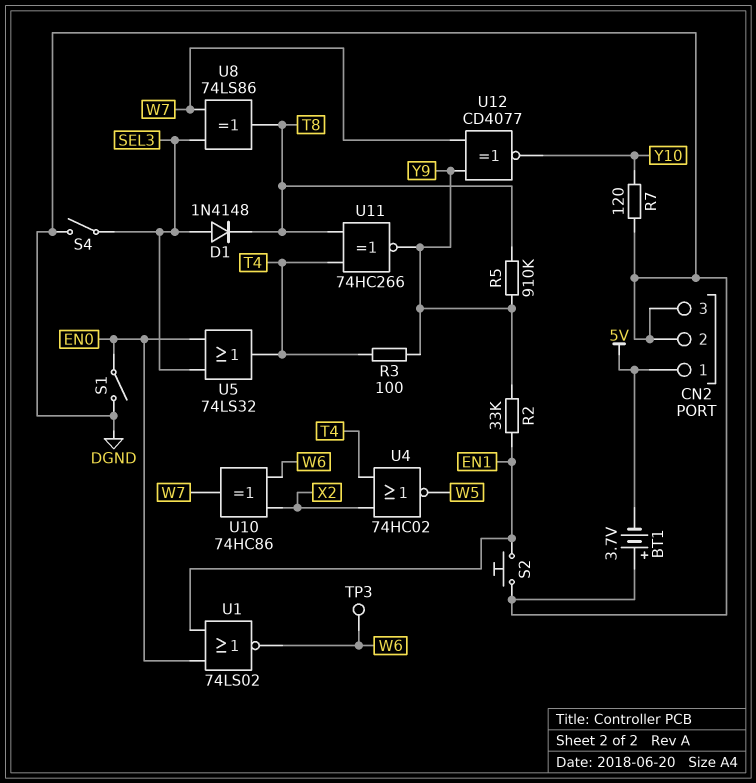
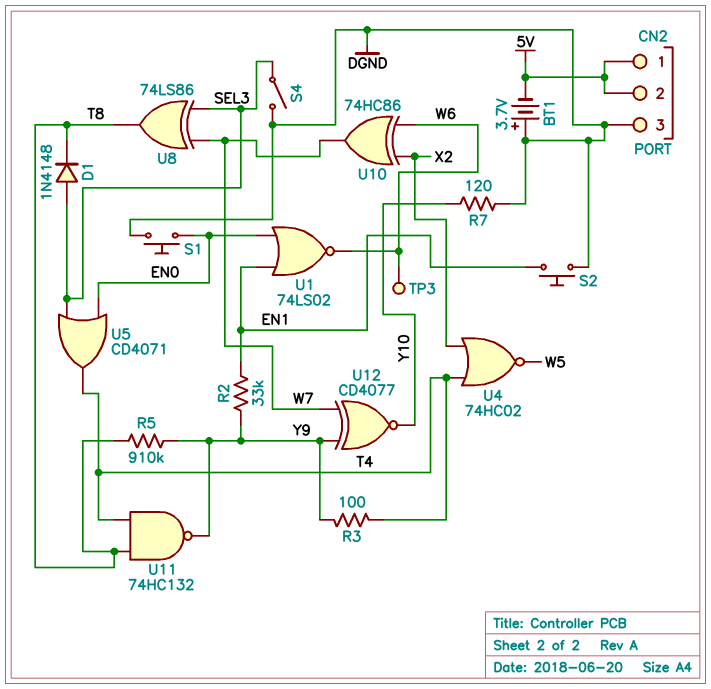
CN2 pin 2: DGND -> 5V
S1: switch (DGND, EN0) -> button (DGND, EN0)
U5: OR 74LS32 (in EN0, in SEL3, out T4) -> OR CD4071 (in EN0, in SEL3, out T4)
U11: XNOR 74HC266 (in T4, in T8, out Y9) -> NAND 74HC132 (in T4, in T8, out Y9)

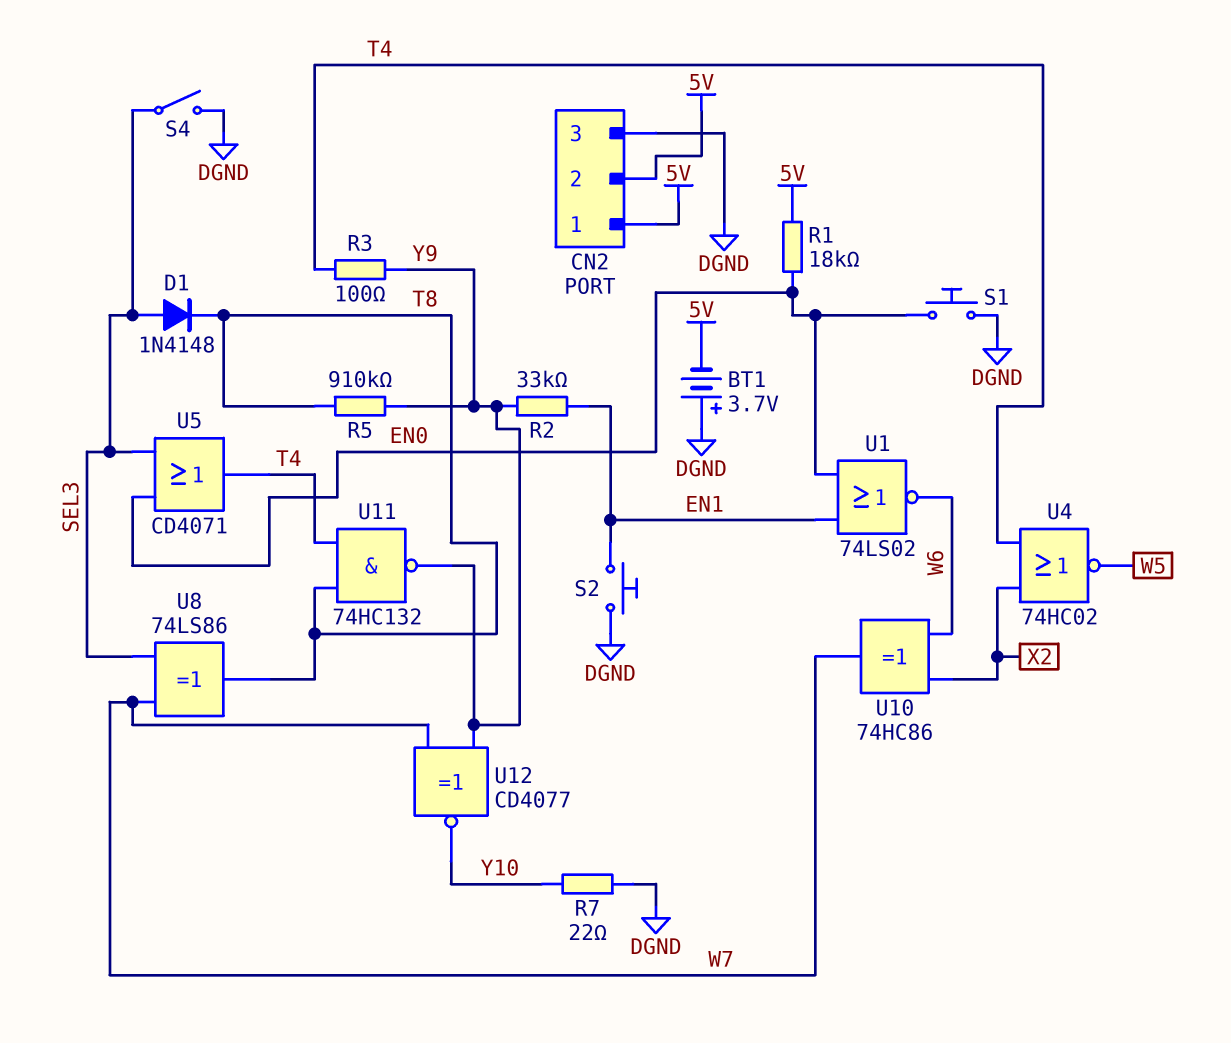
R1: none -> 18k (5V, EN0)
R7: 120 (DGND, Y10) -> 22 (DGND, Y10)
TP3: test point (W6) -> none

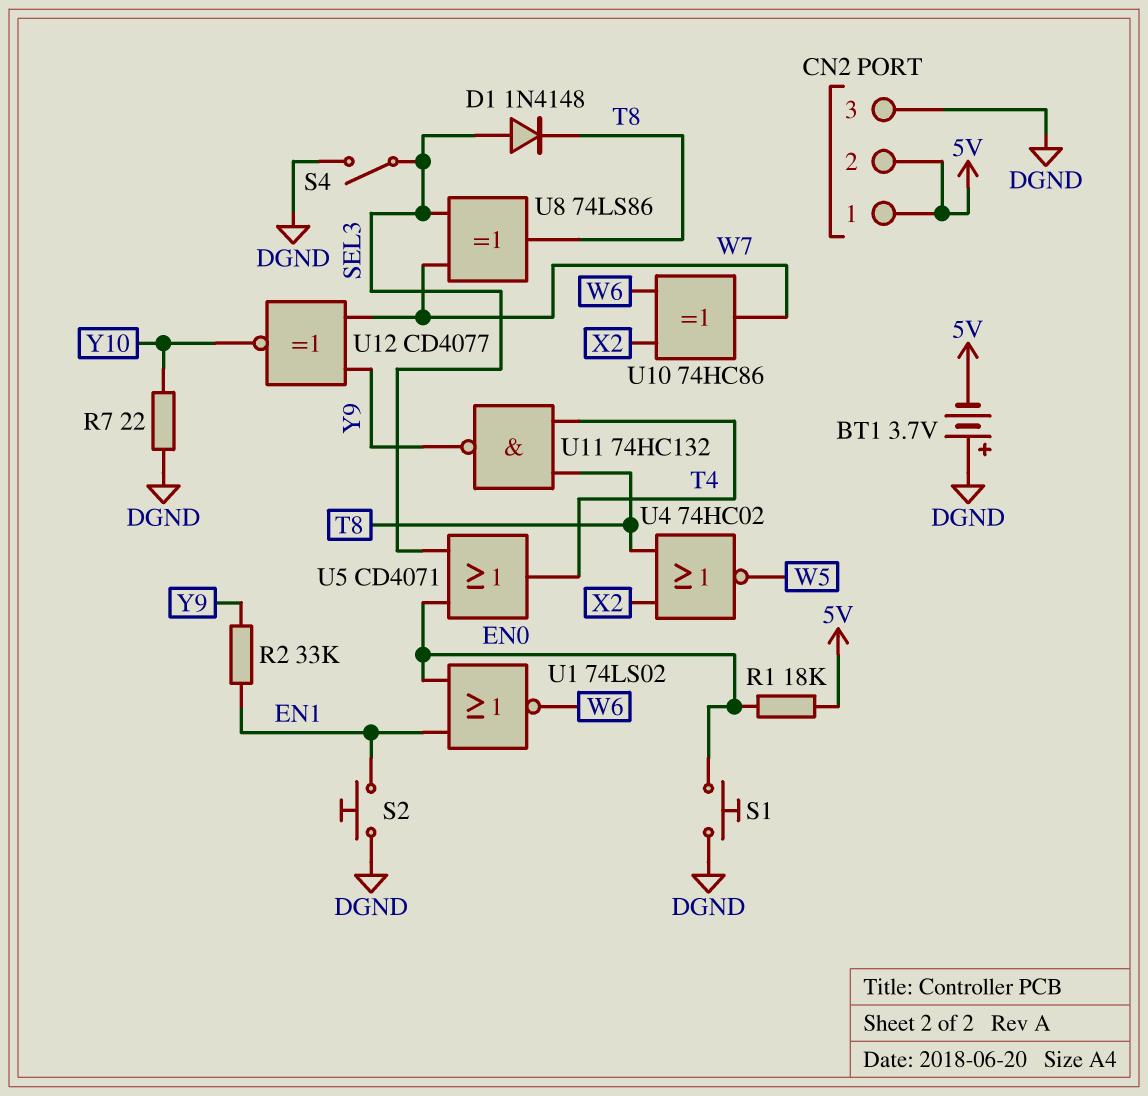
R3: 100 (T4, Y9) -> none
R5: 910k (T8, Y9) -> none
U4: NOR 74HC02 (in T4, in X2, out W5) -> NOR 74HC02 (in T8, in X2, out W5)

